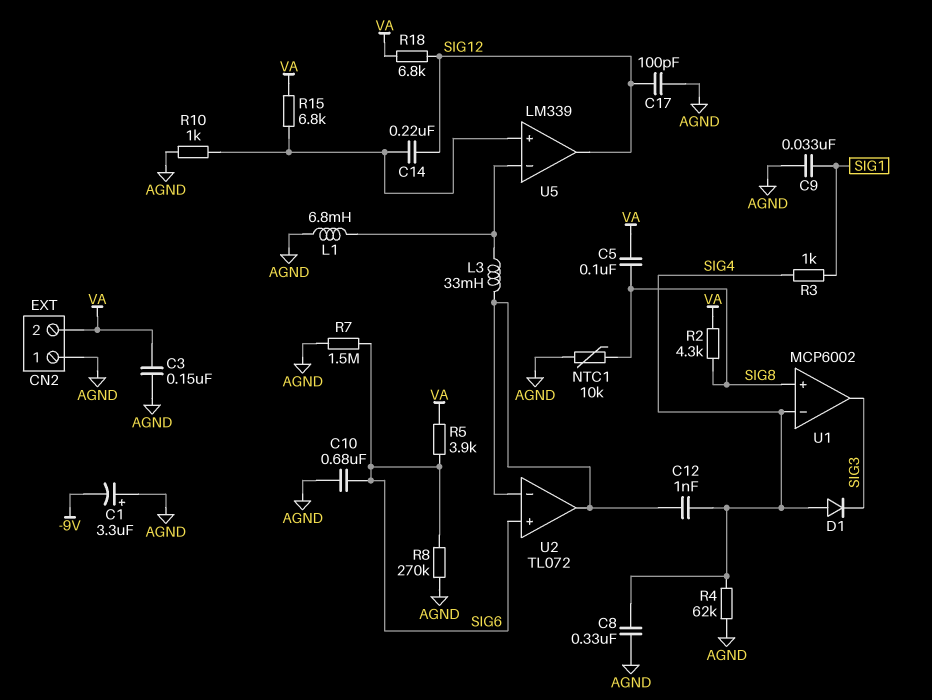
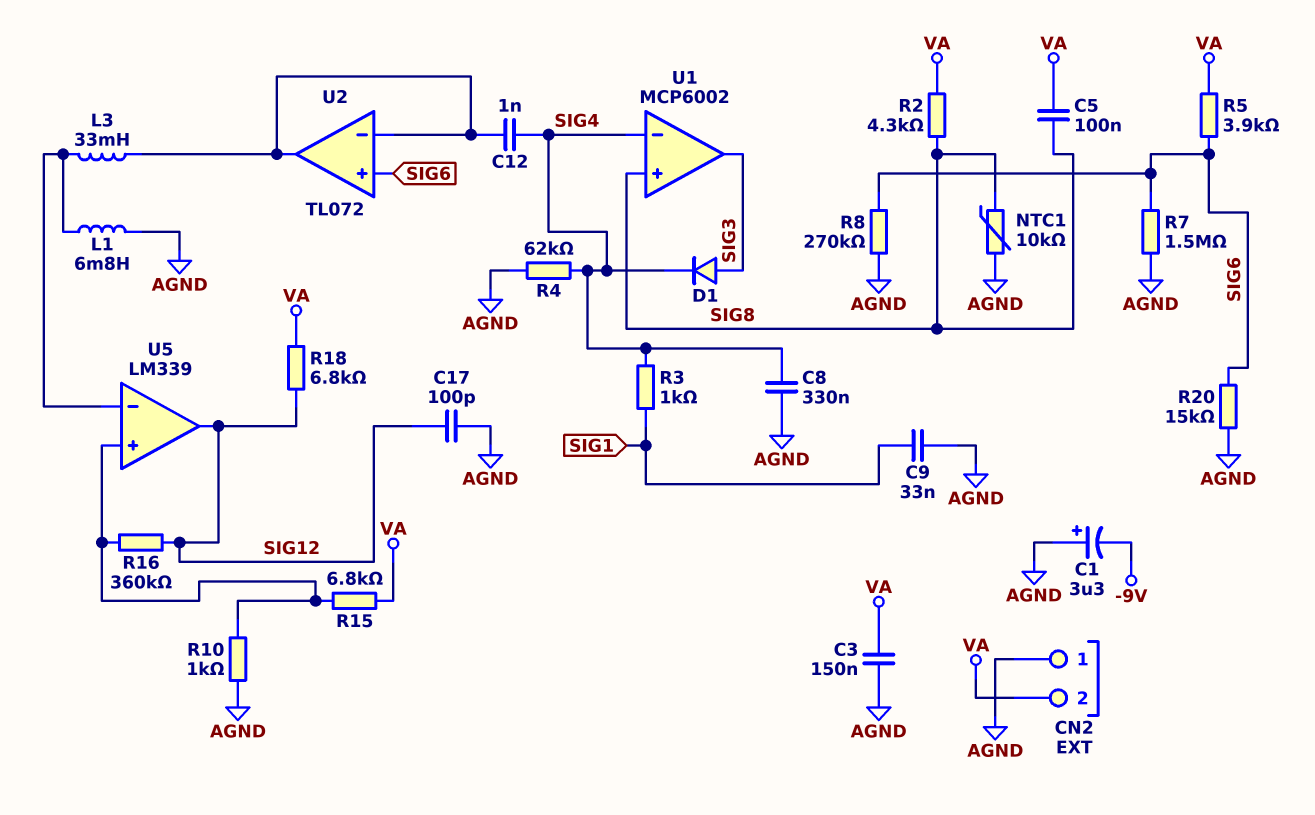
C10: 680nF (AGND, SIG6) -> none
C14: 220nF (SIG12, U5/in+) -> none
D1: diode (A SIG4, K SIG3) -> diode (A SIG3, K SIG4)
R16: none -> 360k (SIG12, U5/in+)
R20: none -> 15k (AGND, SIG6)

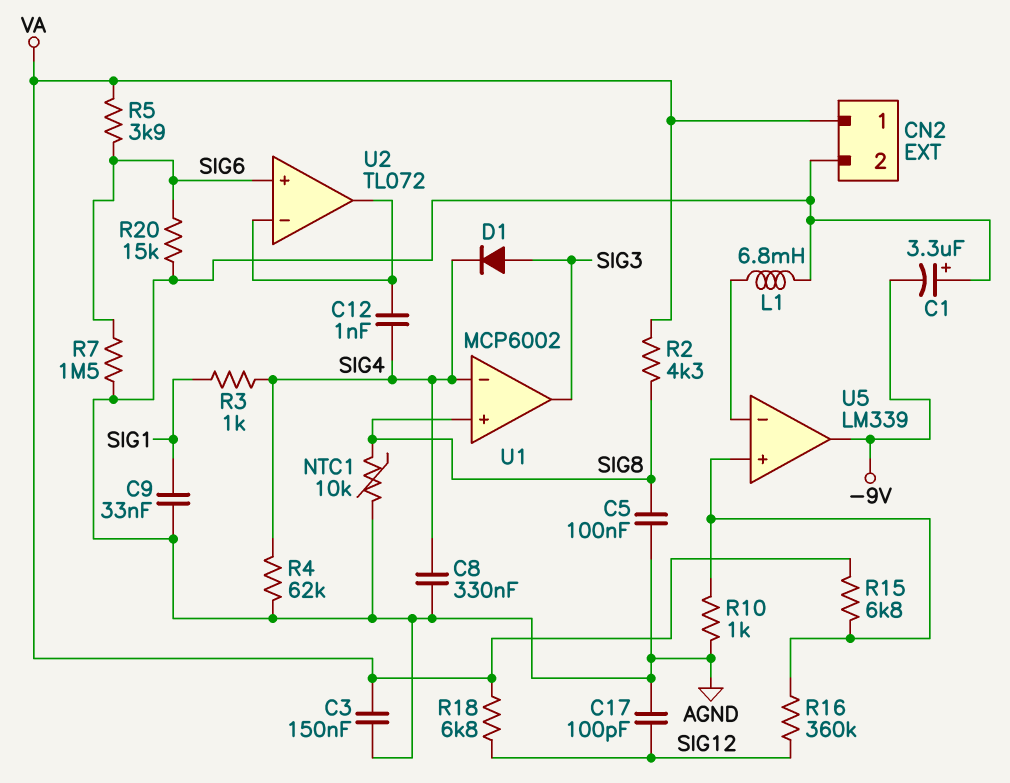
C5: 100nF (SIG8, VA) -> 100nF (AGND, SIG8)
CN2 pin 1: AGND -> VA
CN2 pin 2: VA -> AGND
L3: 33mH (U2/in-, U5/in-) -> none
R8: 270k (AGND, SIG6) -> none
U5 pin out: SIG12 -> -9V

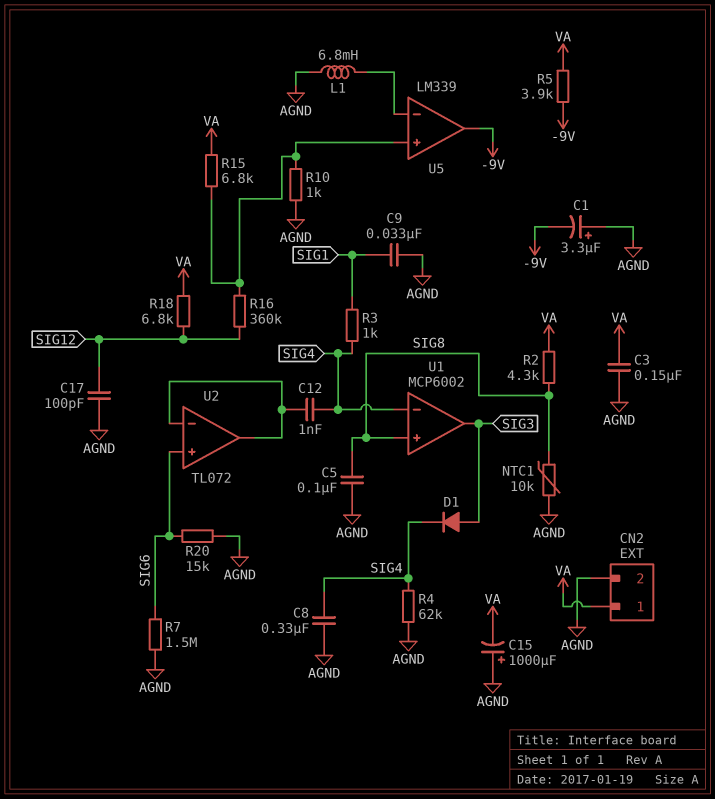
C15: none -> 1000uF (plus AGND, minus VA)
R5: 3.9k (SIG6, VA) -> 3.9k (-9V, VA)

